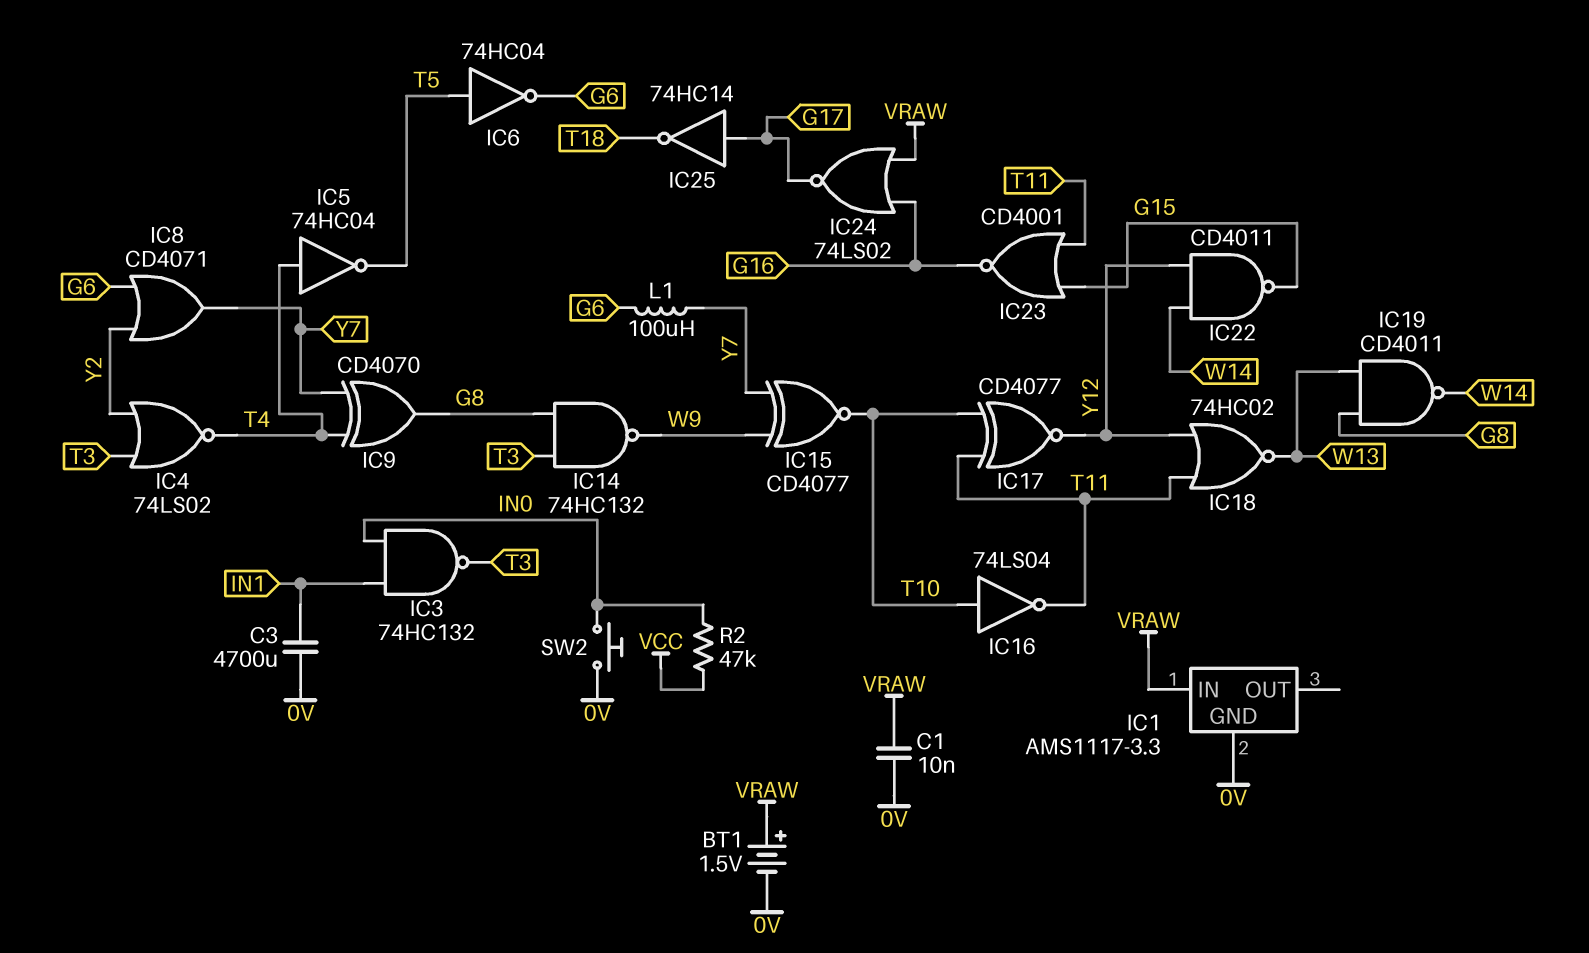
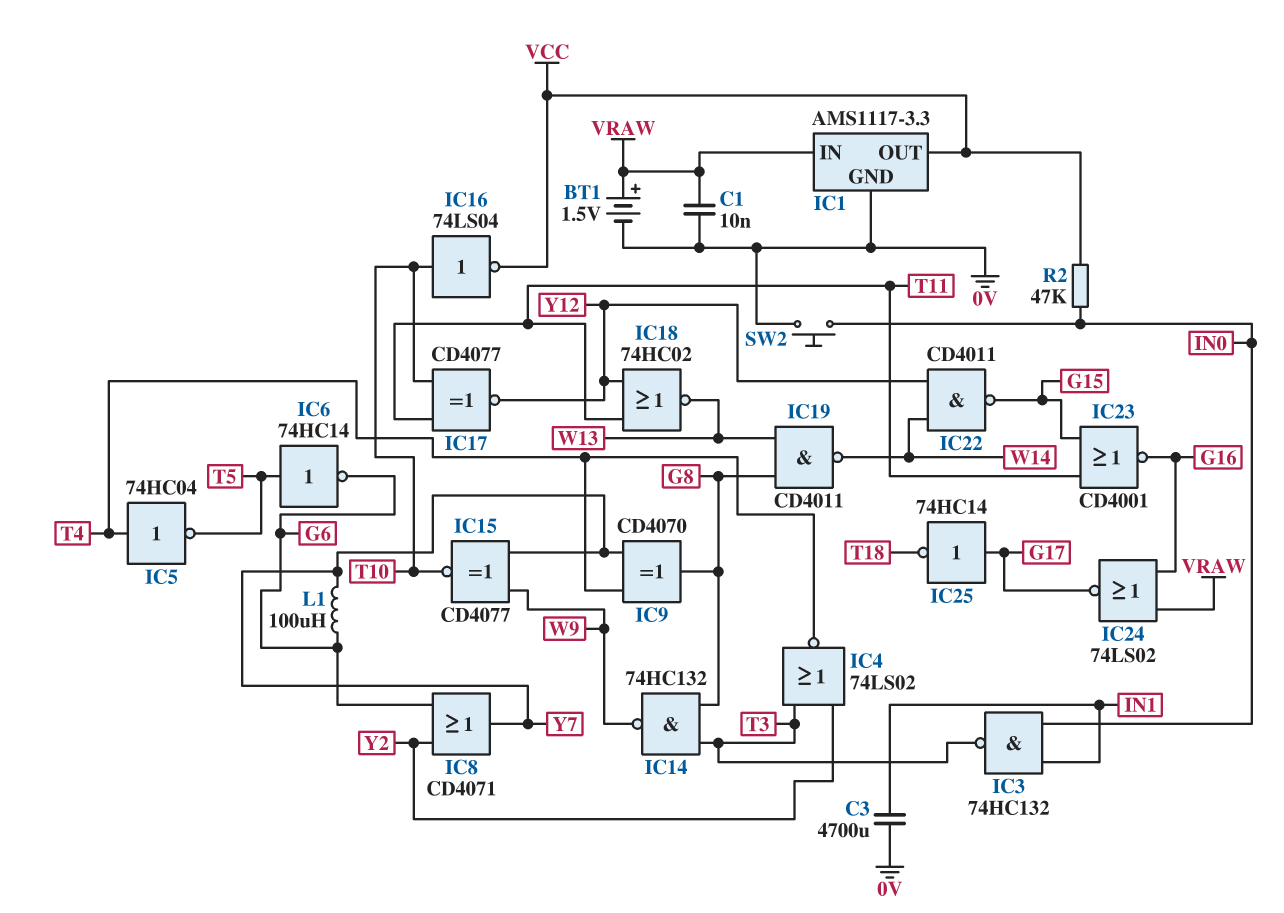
IC1 pin OUT: none -> VCC
IC6: NOT 74HC04 (in T5, out G6) -> NOT 74HC14 (in T5, out G6)
IC16: NOT 74LS04 (in T10, out T11) -> NOT 74LS04 (in T10, out VCC)

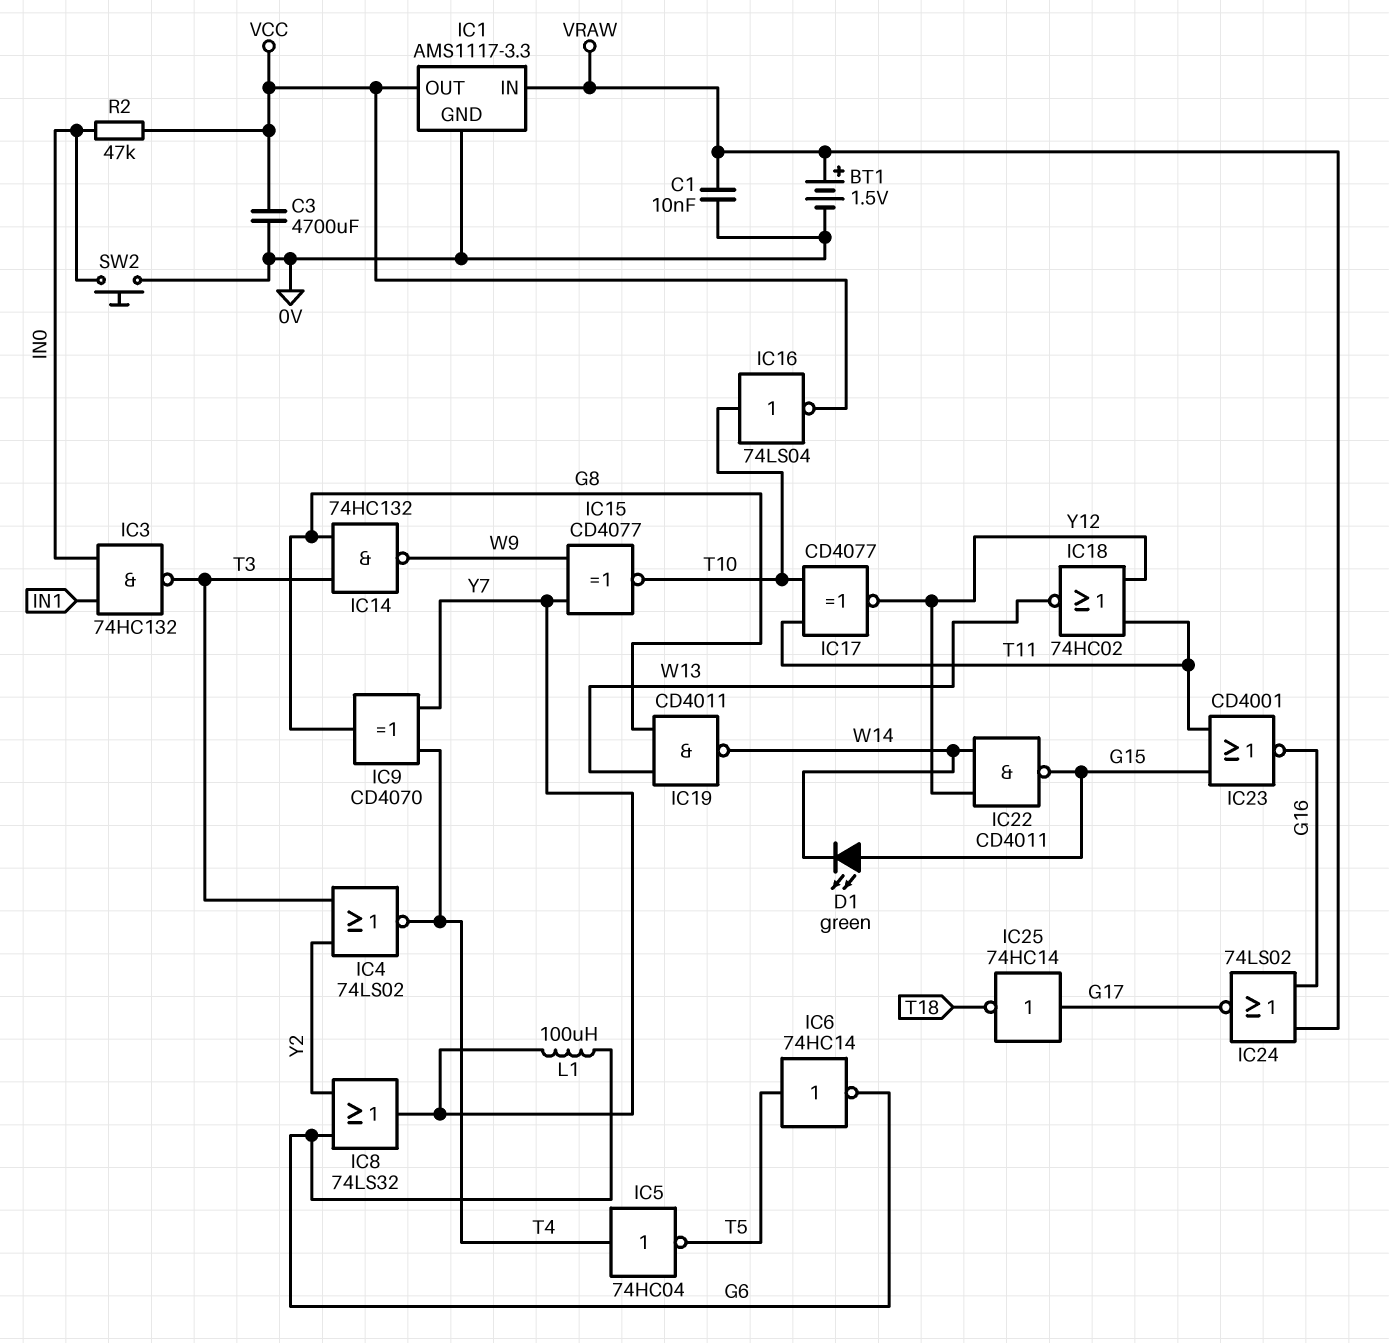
C3: 4700uF (0V, IN1) -> 4700uF (0V, VCC)
D1: none -> LED green (A G15, K W14)
IC8: OR CD4071 (in G6, in Y2, out Y7) -> OR 74LS32 (in G6, in Y2, out Y7)

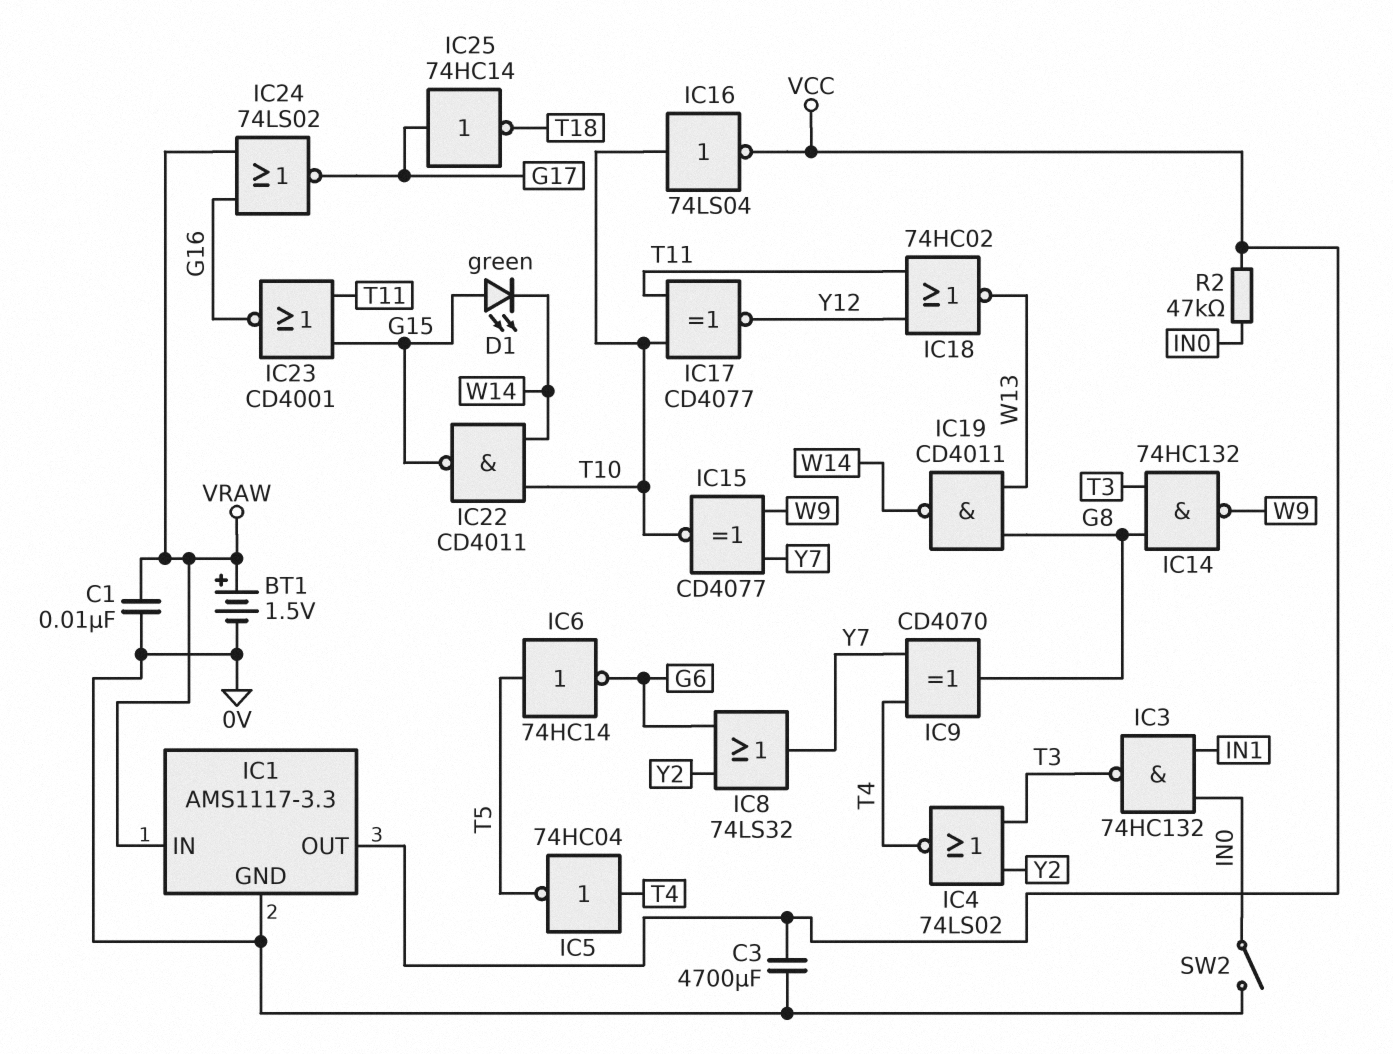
IC22: NAND CD4011 (in W14, in Y12, out G15) -> NAND CD4011 (in T10, in W14, out G15)
L1: 100uH (G6, Y7) -> none
SW2: button (0V, IN0) -> switch (0V, IN0)

